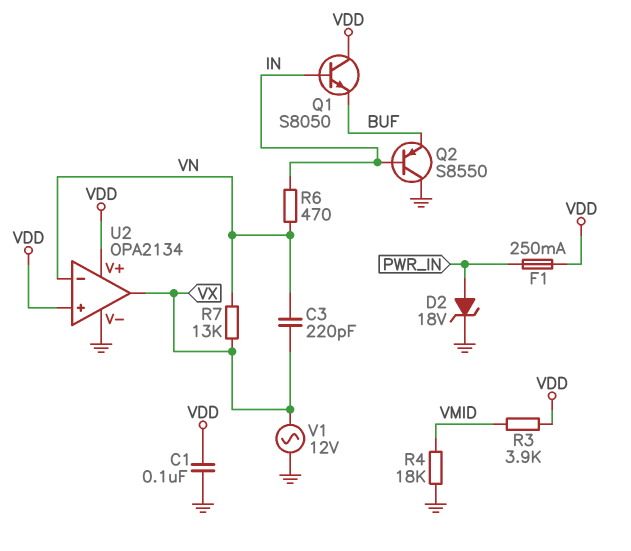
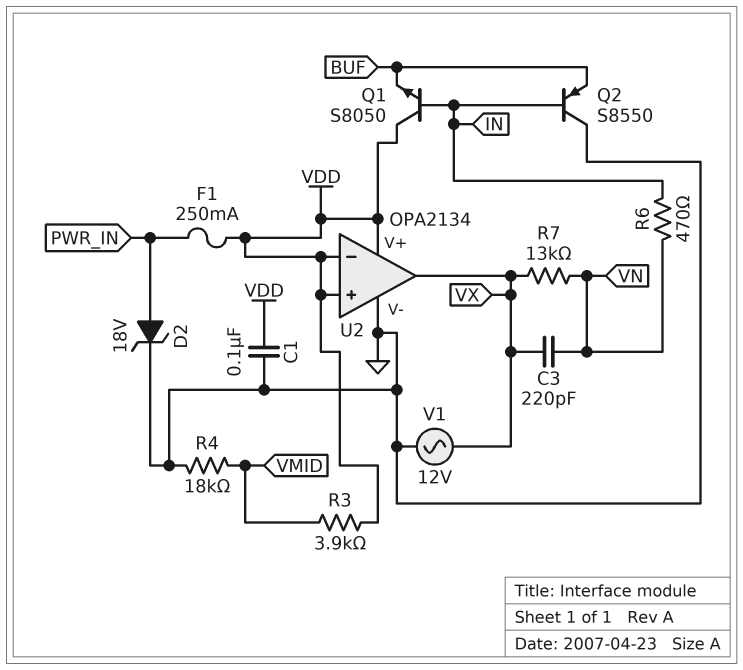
U2 pin in-: VN -> VDD

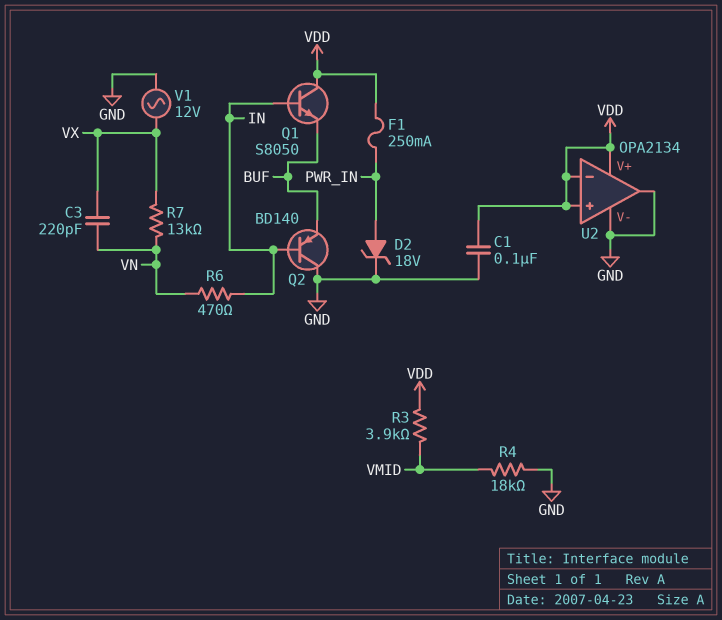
Q2: PNP S8550 (B IN, C GND, E BUF) -> PNP BD140 (B IN, C GND, E BUF)
U2 pin out: VX -> GND

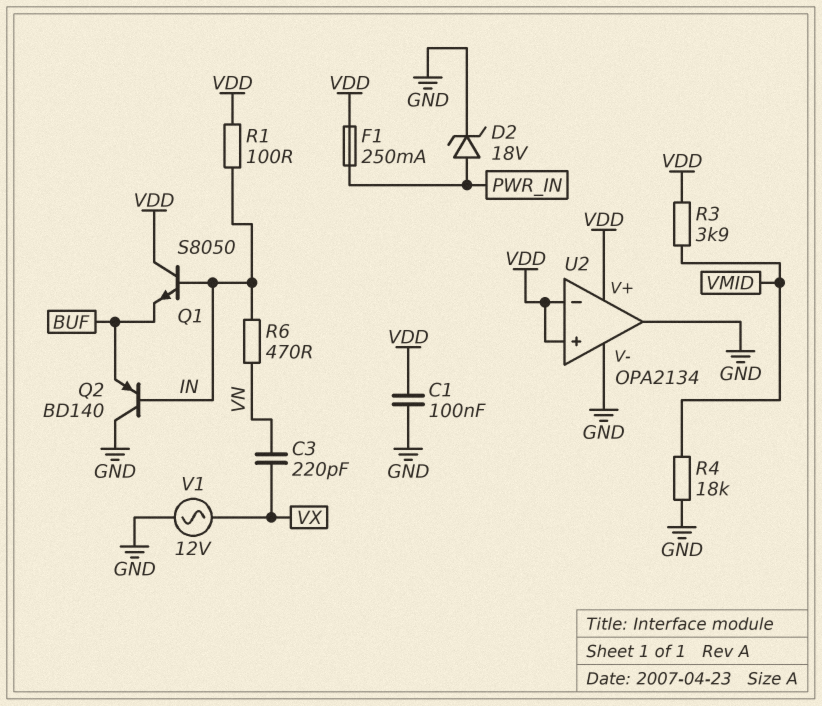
R1: none -> 100 (IN, VDD)
R7: 13k (VN, VX) -> none

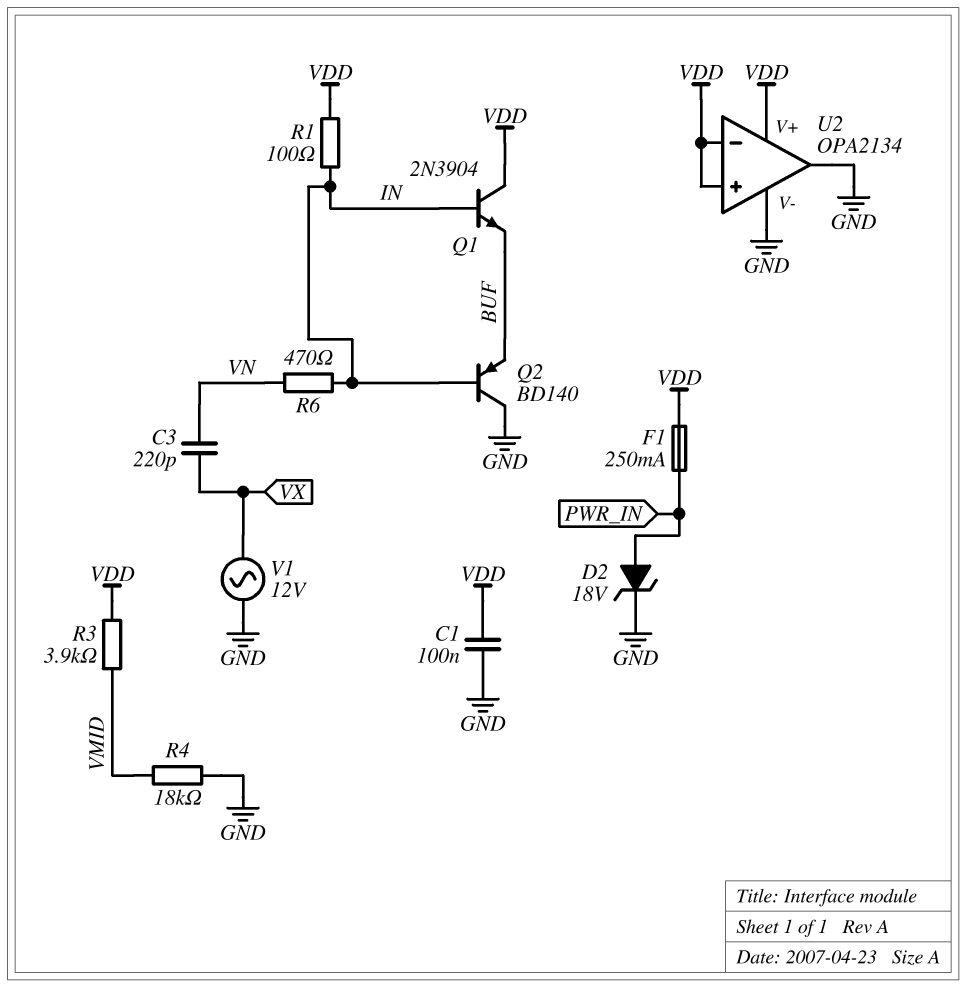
Q1: NPN S8050 (B IN, C VDD, E BUF) -> NPN 2N3904 (B IN, C VDD, E BUF)

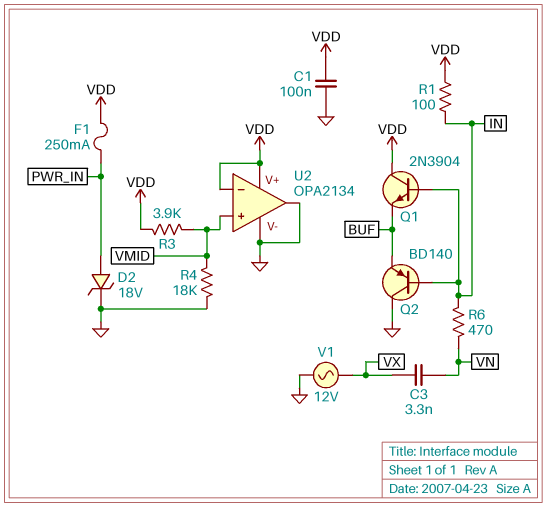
C3: 220pF (VN, VX) -> 3.3nF (VN, VX)
U2 pin in+: VDD -> VMID

